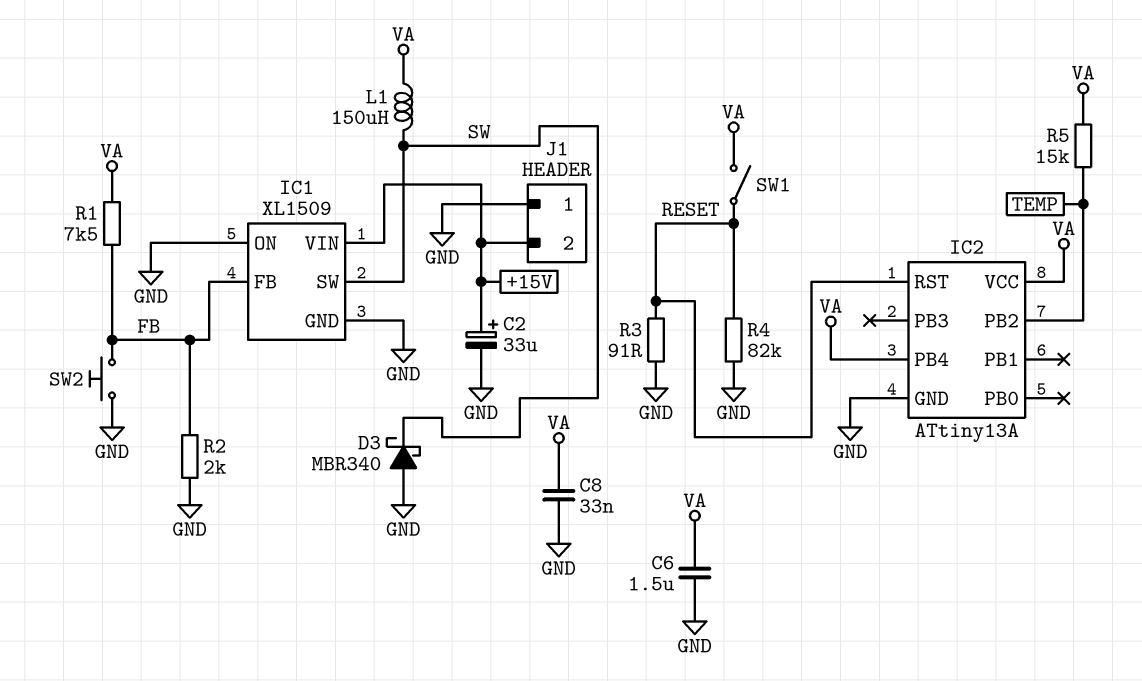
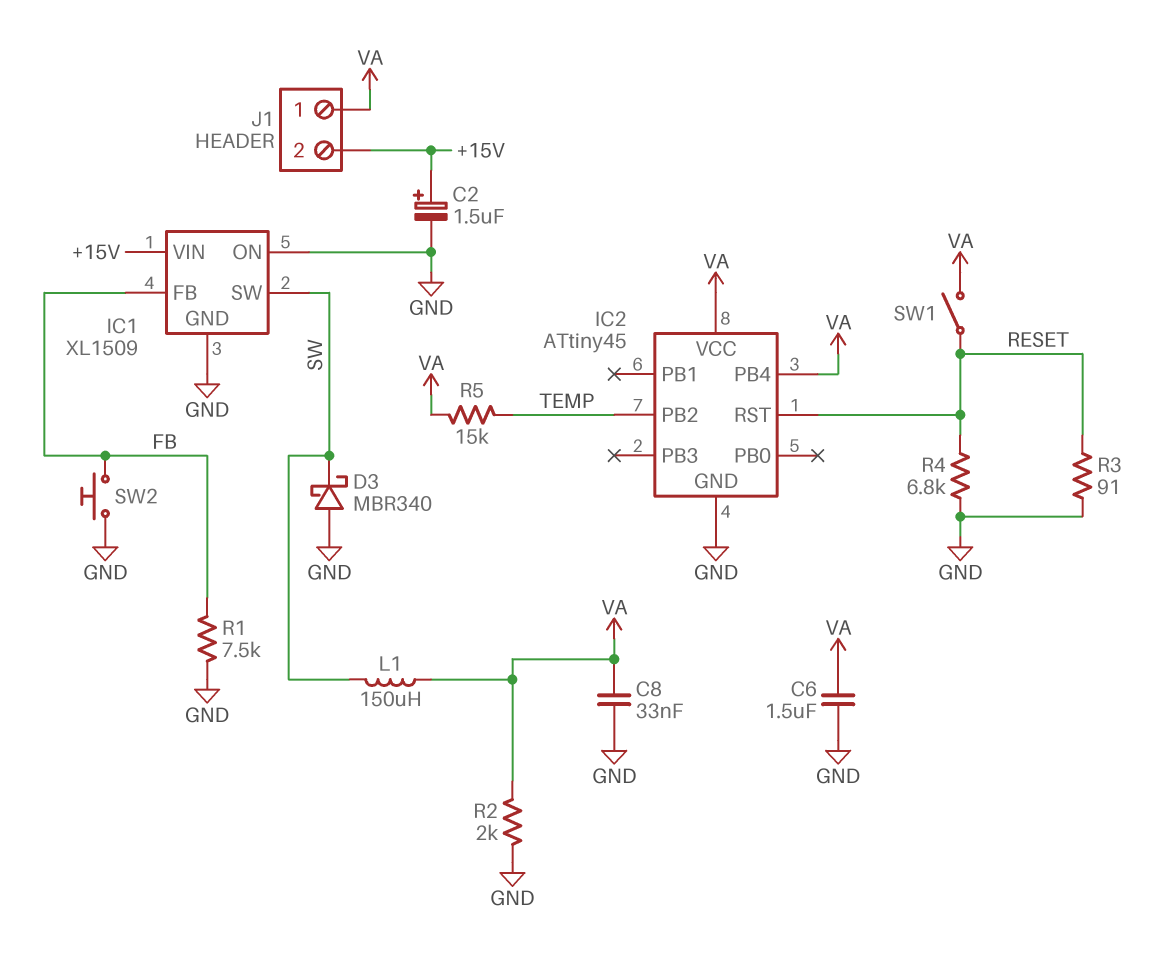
C2: 33uF (plus +15V, minus GND) -> 1.5uF (plus +15V, minus GND)
IC2: ATtiny13A -> ATtiny45
J1 pin 1: GND -> VA
R1: 7.5k (FB, VA) -> 7.5k (FB, GND)
R2: 2k (FB, GND) -> 2k (GND, VA)
R4: 82k (GND, RESET) -> 6.8k (GND, RESET)

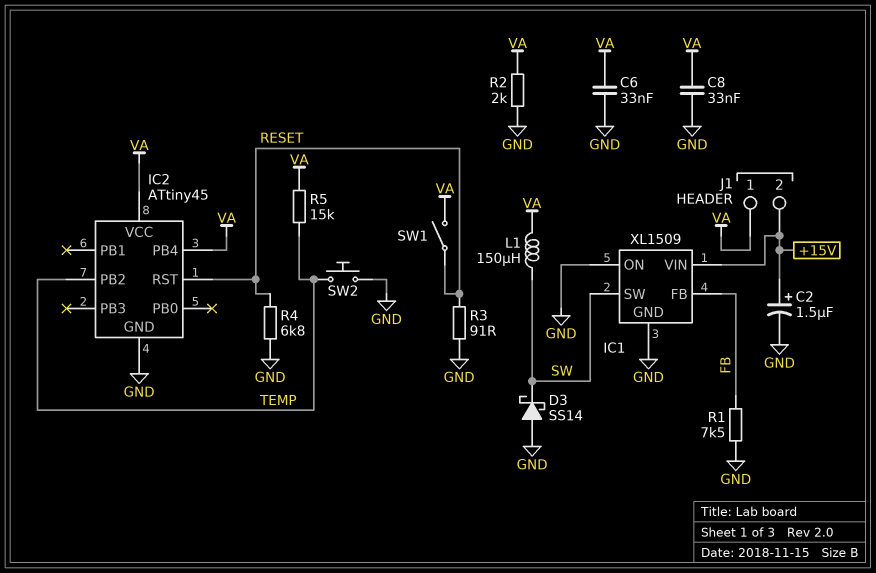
C6: 1.5uF (GND, VA) -> 33nF (GND, VA)
D3: schottky MBR340 (A GND, K SW) -> schottky SS14 (A GND, K SW)
SW2: button (FB, GND) -> button (GND, TEMP)

